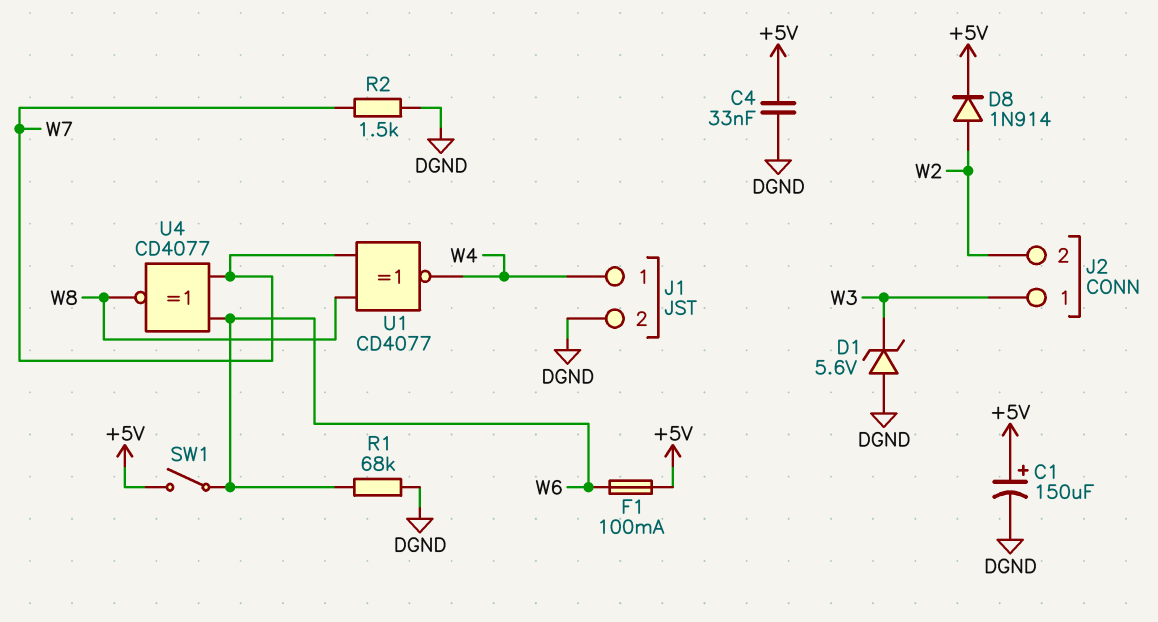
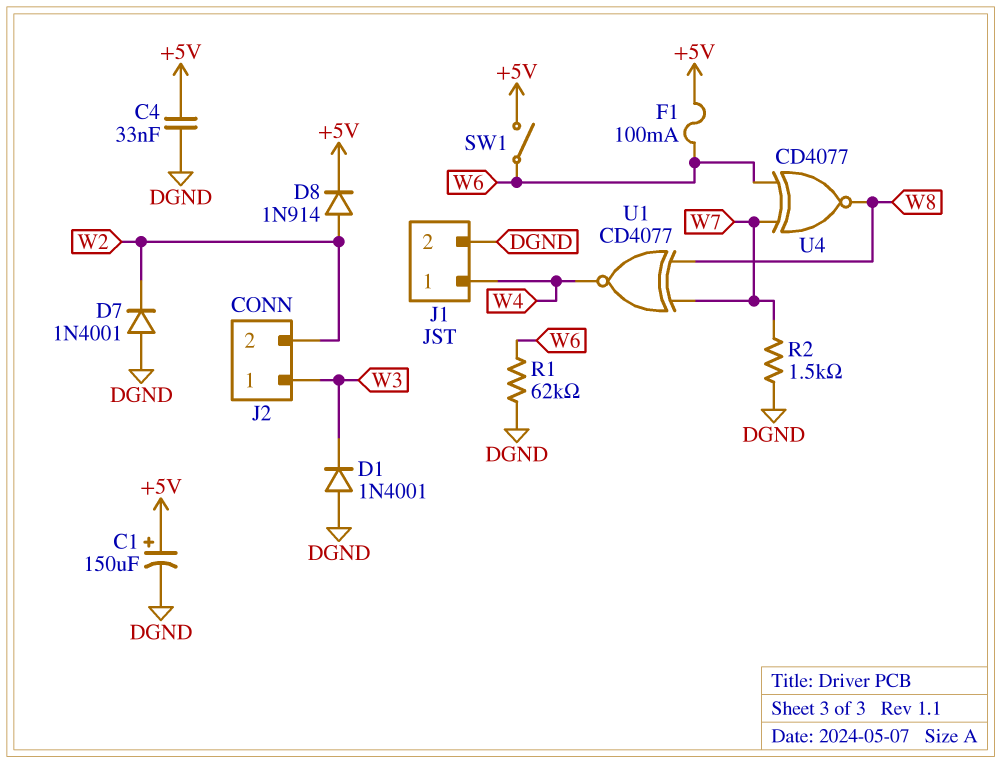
D1: zener 5.6V (A DGND, K W3) -> diode 1N4001 (A DGND, K W3)
D7: none -> diode 1N4001 (A DGND, K W2)
R1: 68k (DGND, W6) -> 62k (DGND, W6)

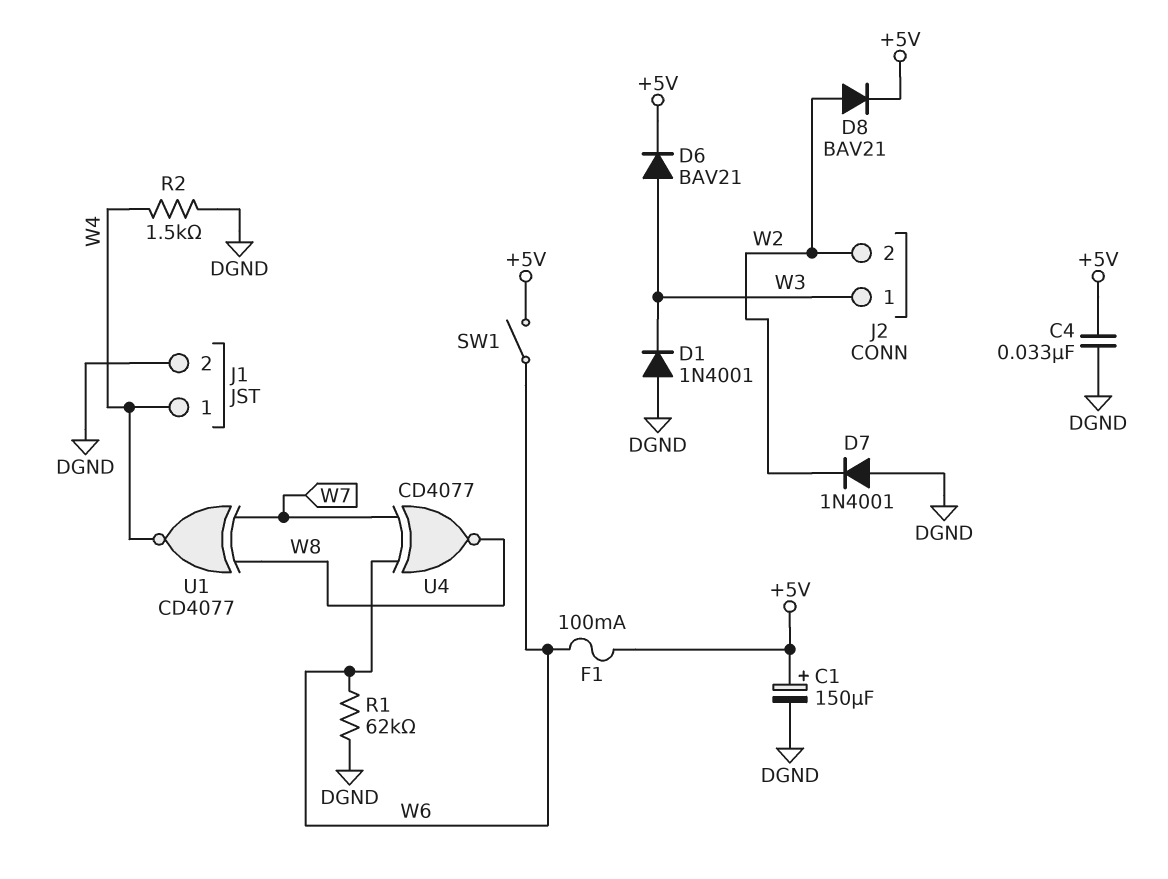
D6: none -> diode BAV21 (A W3, K +5V)
D8: diode 1N914 (A W2, K +5V) -> diode BAV21 (A W2, K +5V)
R2: 1.5k (DGND, W7) -> 1.5k (DGND, W4)

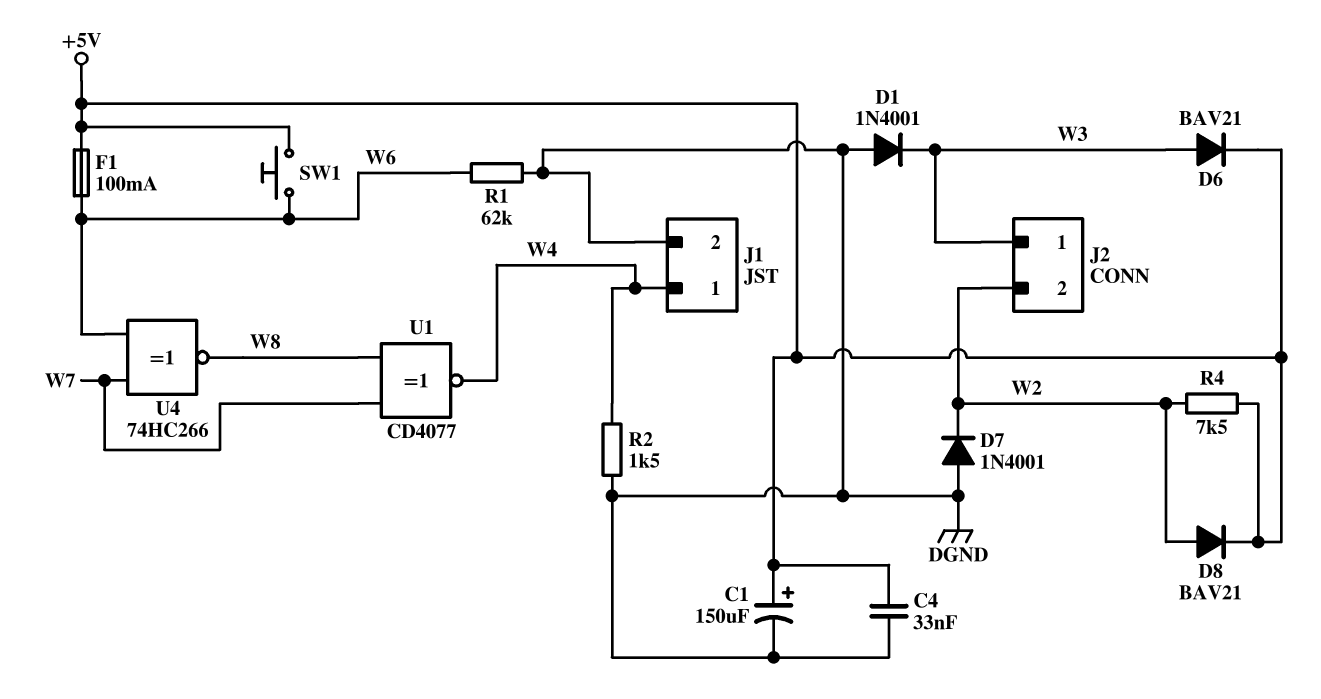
R4: none -> 7.5k (+5V, W2)
SW1: switch (+5V, W6) -> button (+5V, W6)
U4: XNOR CD4077 (in W6, in W7, out W8) -> XNOR 74HC266 (in W6, in W7, out W8)

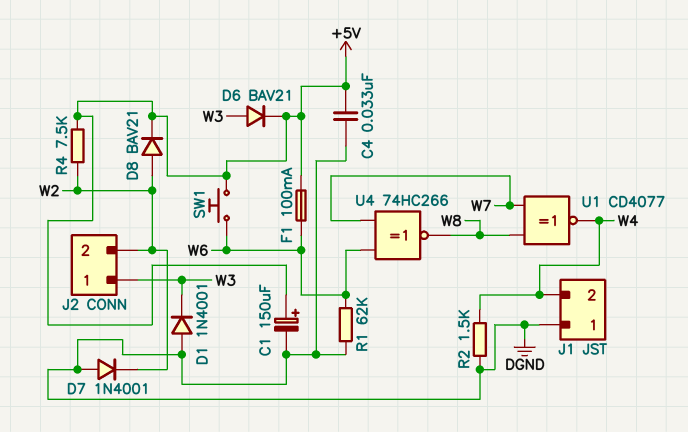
J1 pin 1: W4 -> DGND
J1 pin 2: DGND -> W4

